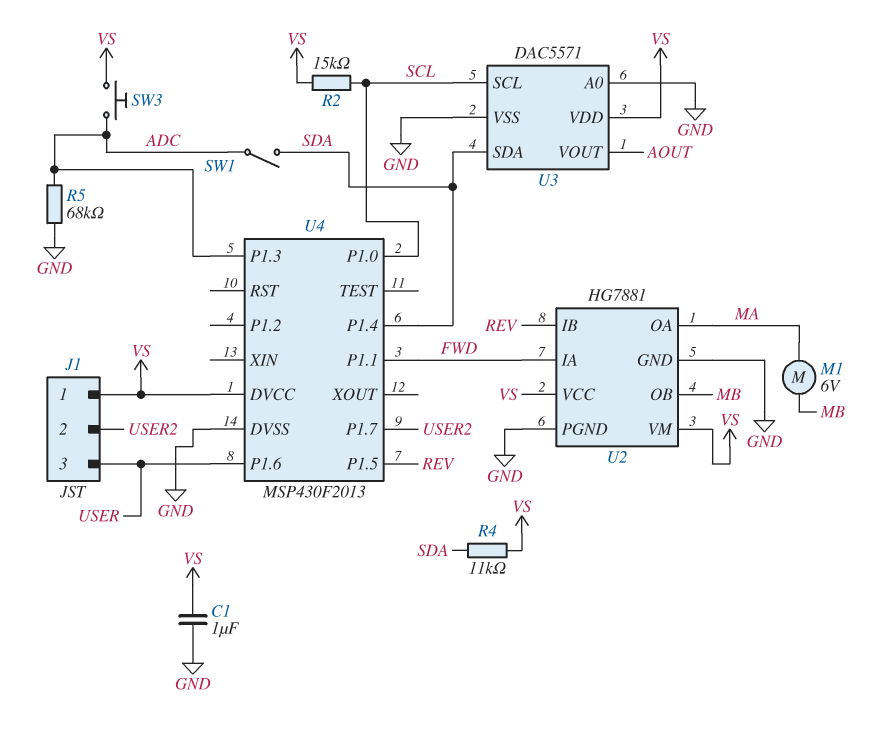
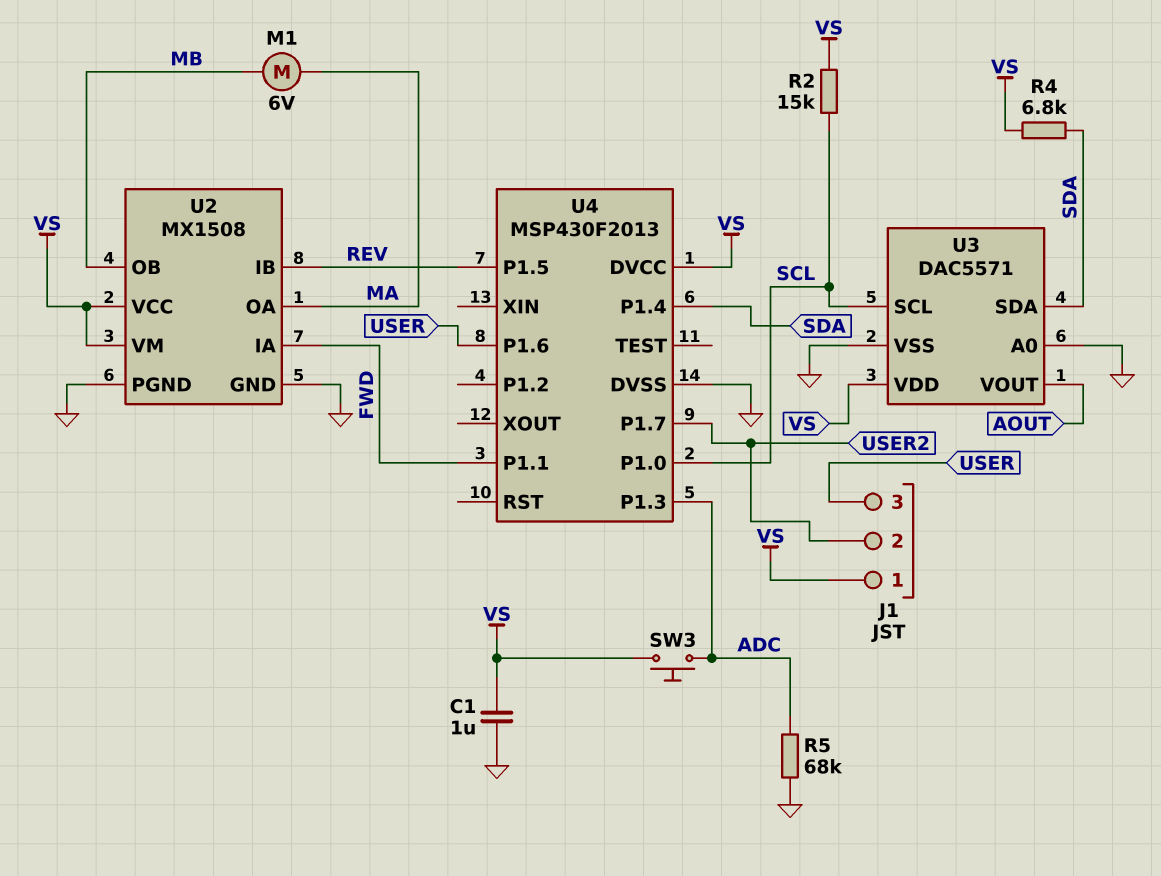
R4: 11k (SDA, VS) -> 6.8k (SDA, VS)
SW1: switch (ADC, SDA) -> none
U2: HG7881 -> MX1508

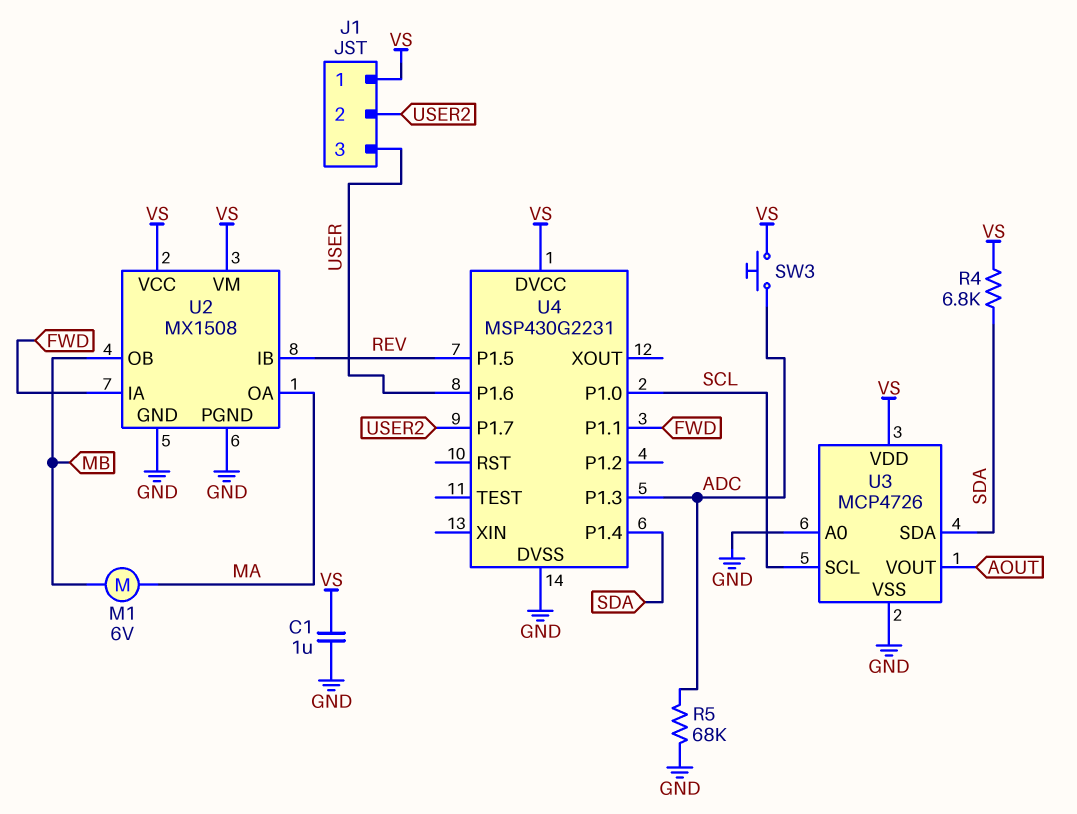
R2: 15k (SCL, VS) -> none
U3: DAC5571 -> MCP4726
U4: MSP430F2013 -> MSP430G2231

